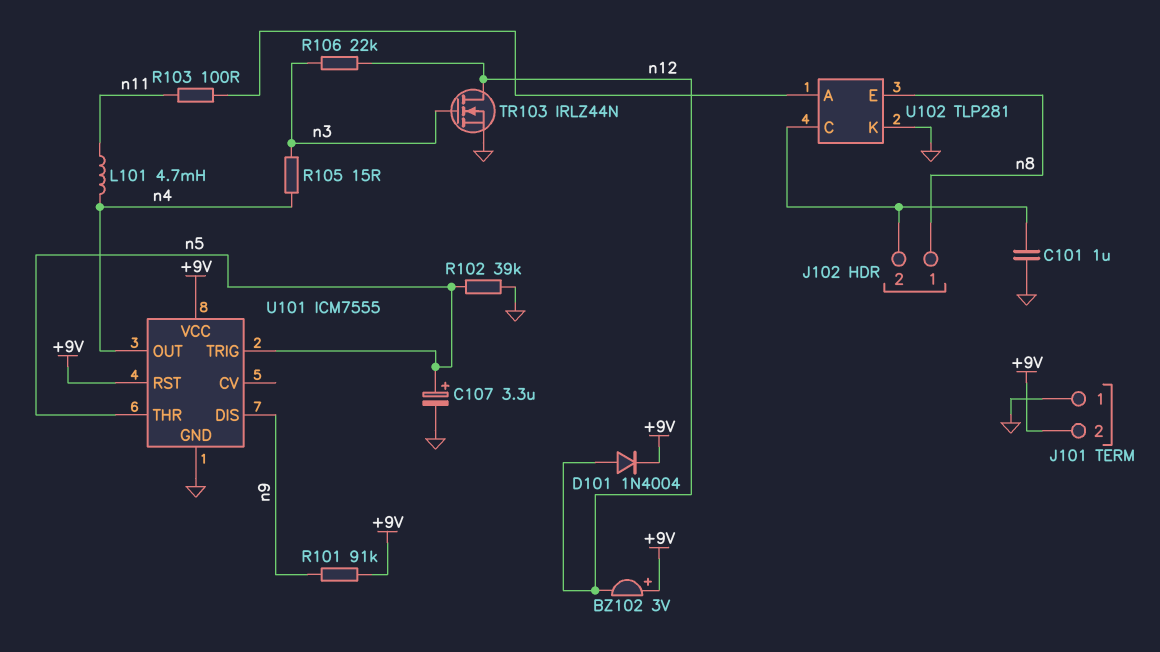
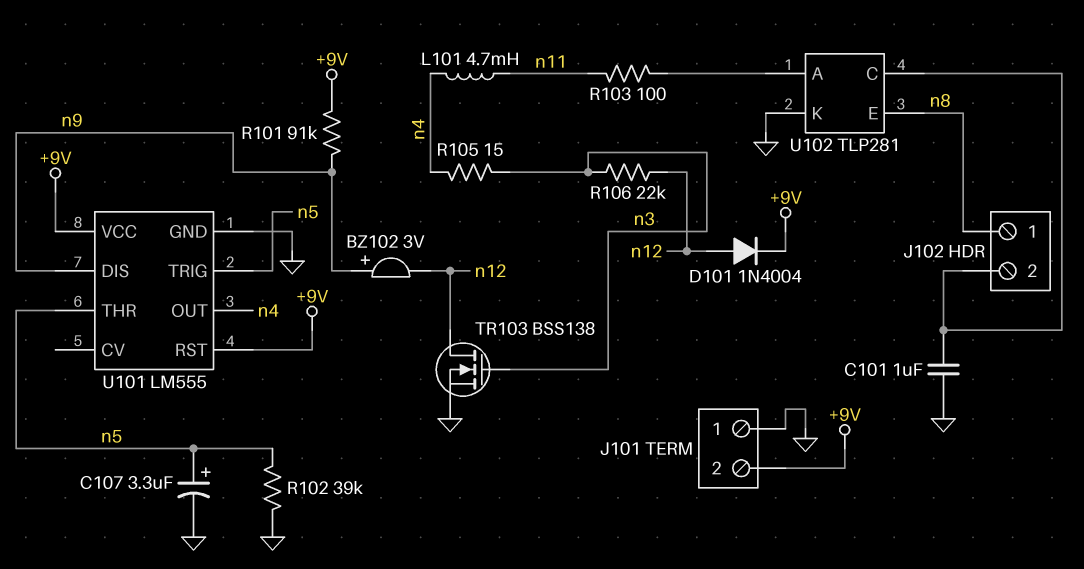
BZ102: buzzer 3V (plus +9V, minus n12) -> buzzer 3V (plus n9, minus n12)
TR103: NMOS IRLZ44N (G n3, D n12, S GND) -> NMOS BSS138 (G n3, D n12, S GND)
U101: ICM7555 -> LM555

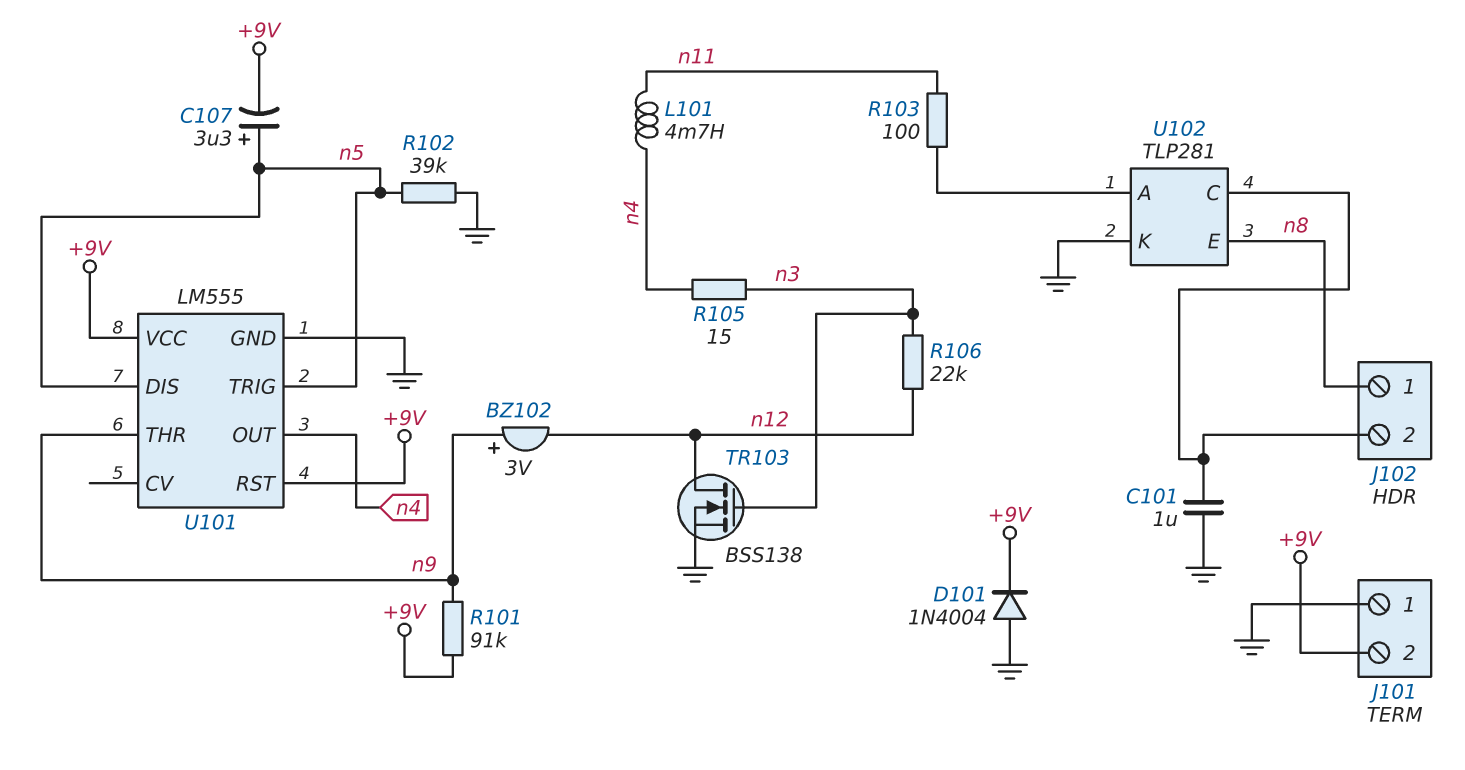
C107: 3.3uF (plus n5, minus GND) -> 3.3uF (plus n5, minus +9V)
D101: diode 1N4004 (A n12, K +9V) -> diode 1N4004 (A GND, K +9V)
U101 pin DIS: n9 -> n5
U101 pin THR: n5 -> n9

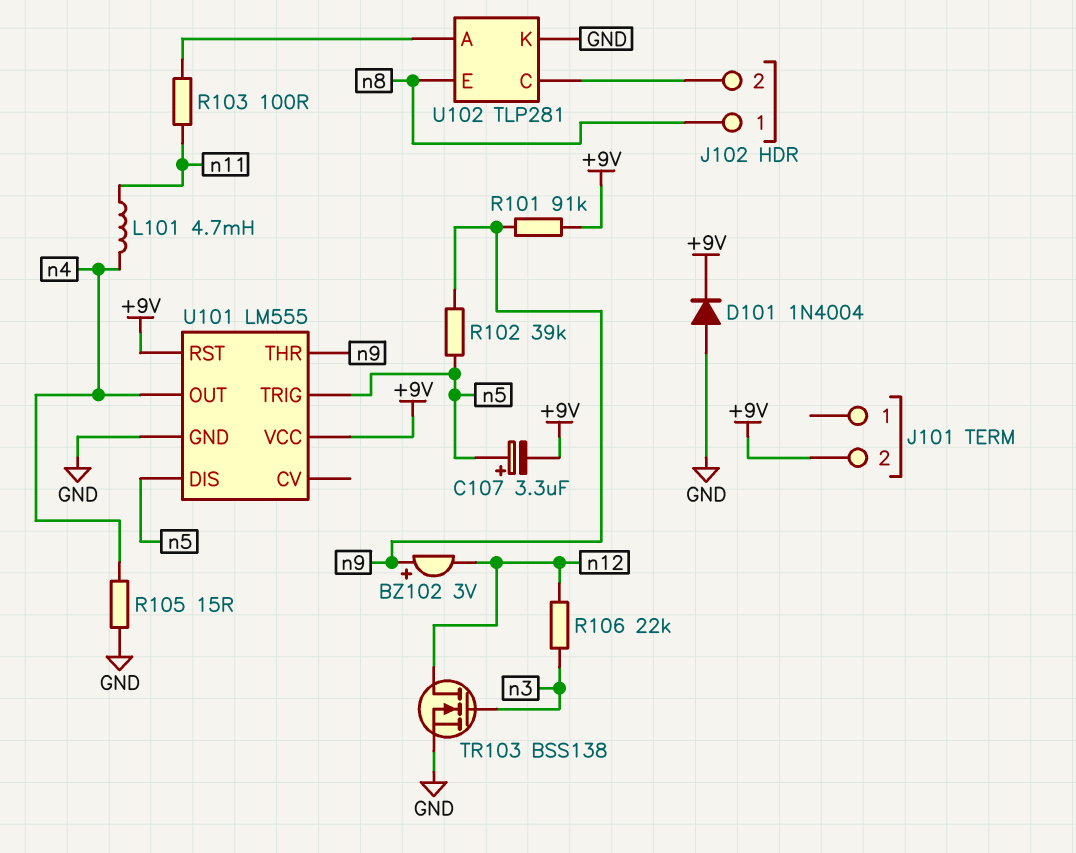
C101: 1uF (GND, J102/2) -> none
J101 pin 1: GND -> none
R102: 39k (GND, n5) -> 39k (n5, n9)
R105: 15 (n3, n4) -> 15 (GND, n4)

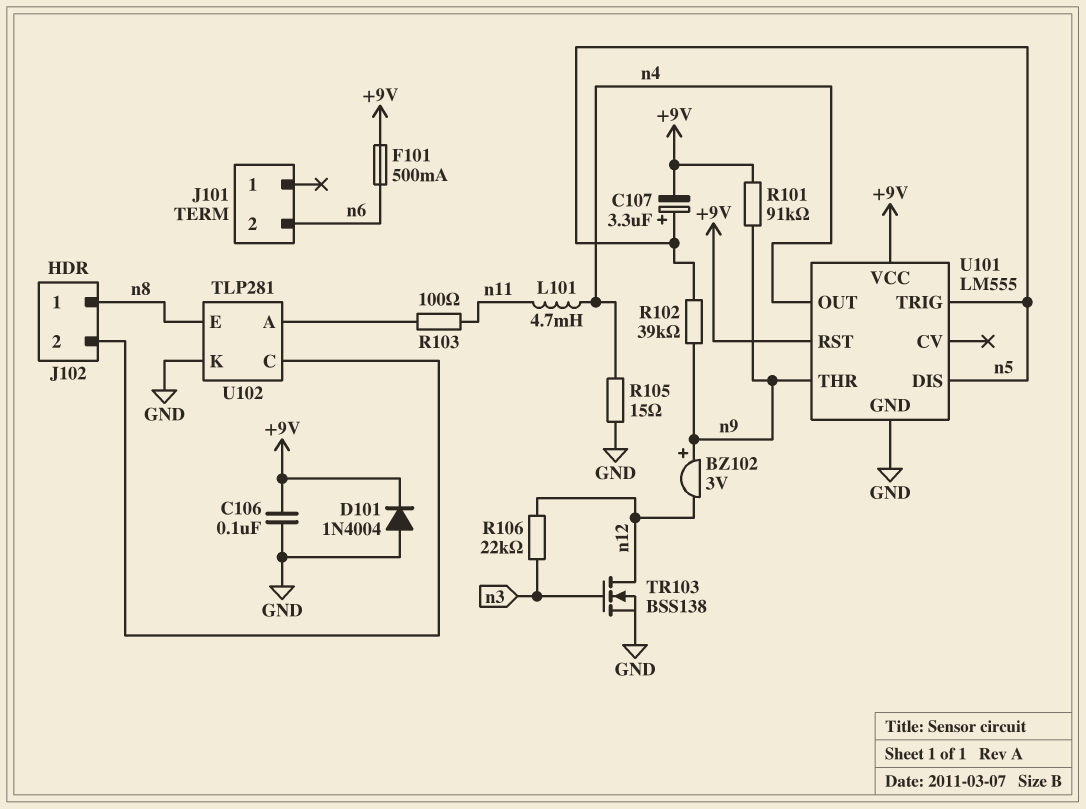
C106: none -> 100nF (+9V, GND)
F101: none -> 500mA (+9V, n6)
J101 pin 2: +9V -> n6

